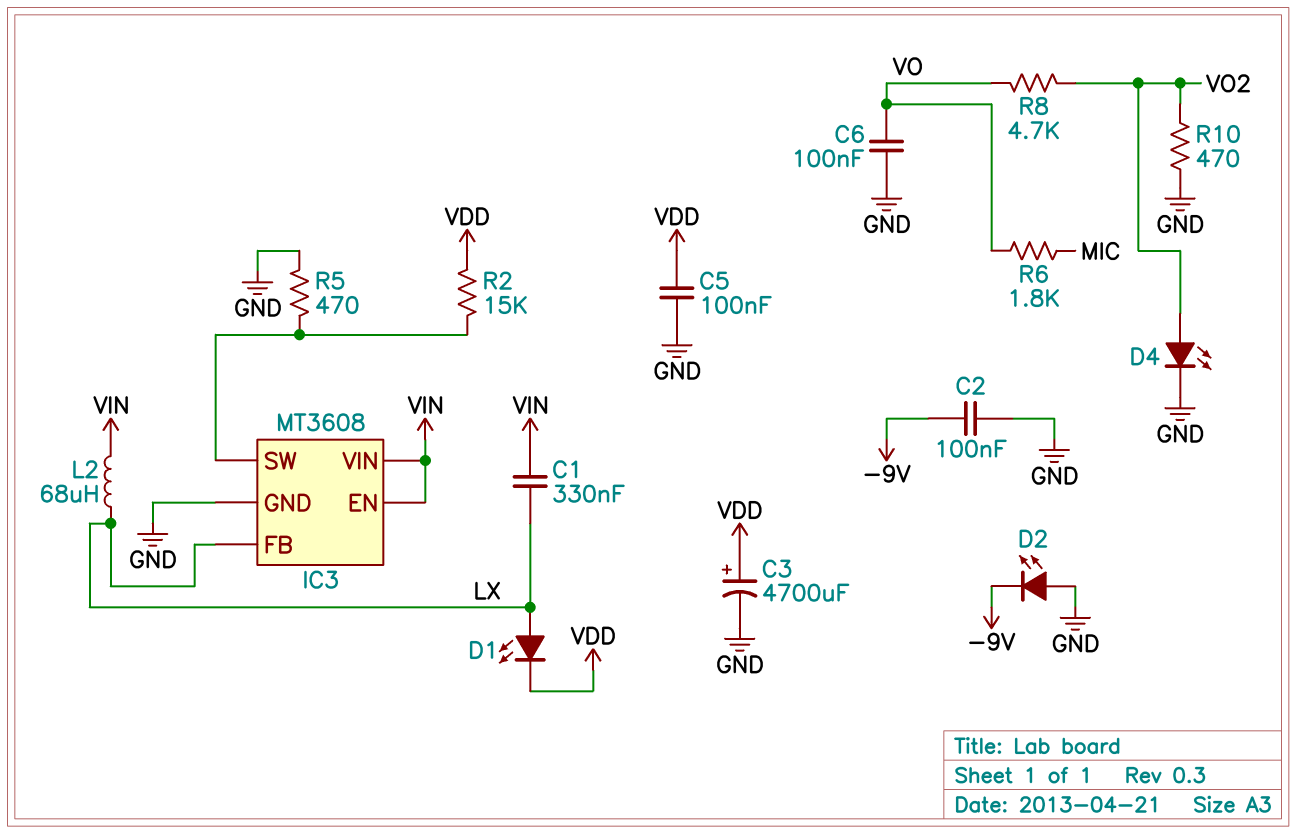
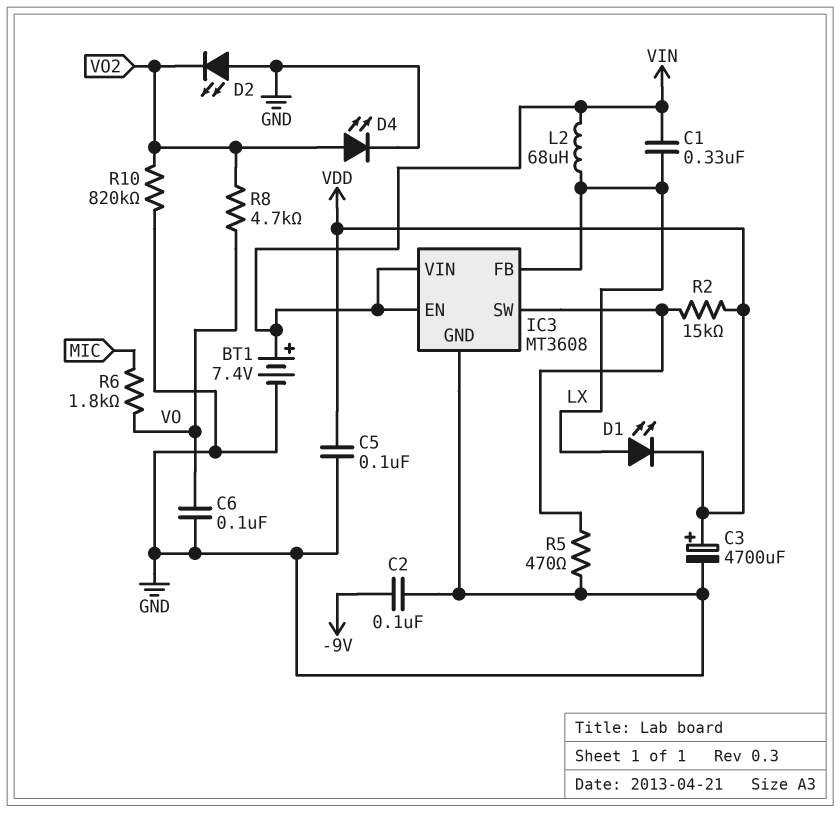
BT1: none -> 7.4V (plus VIN, minus GND)
D2: LED (A GND, K -9V) -> LED (A GND, K VO2)
R10: 470 (GND, VO2) -> 820k (GND, VO2)

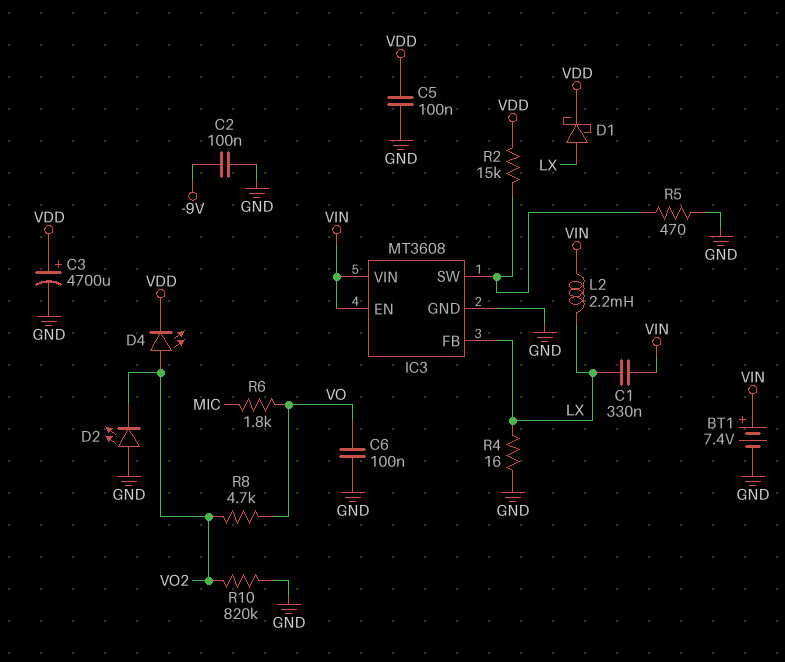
D1: LED (A LX, K VDD) -> schottky (A LX, K VDD)
D4: LED (A VO2, K GND) -> LED (A VO2, K VDD)
L2: 68uH (LX, VIN) -> 2.2mH (LX, VIN)
R4: none -> 16 (GND, LX)

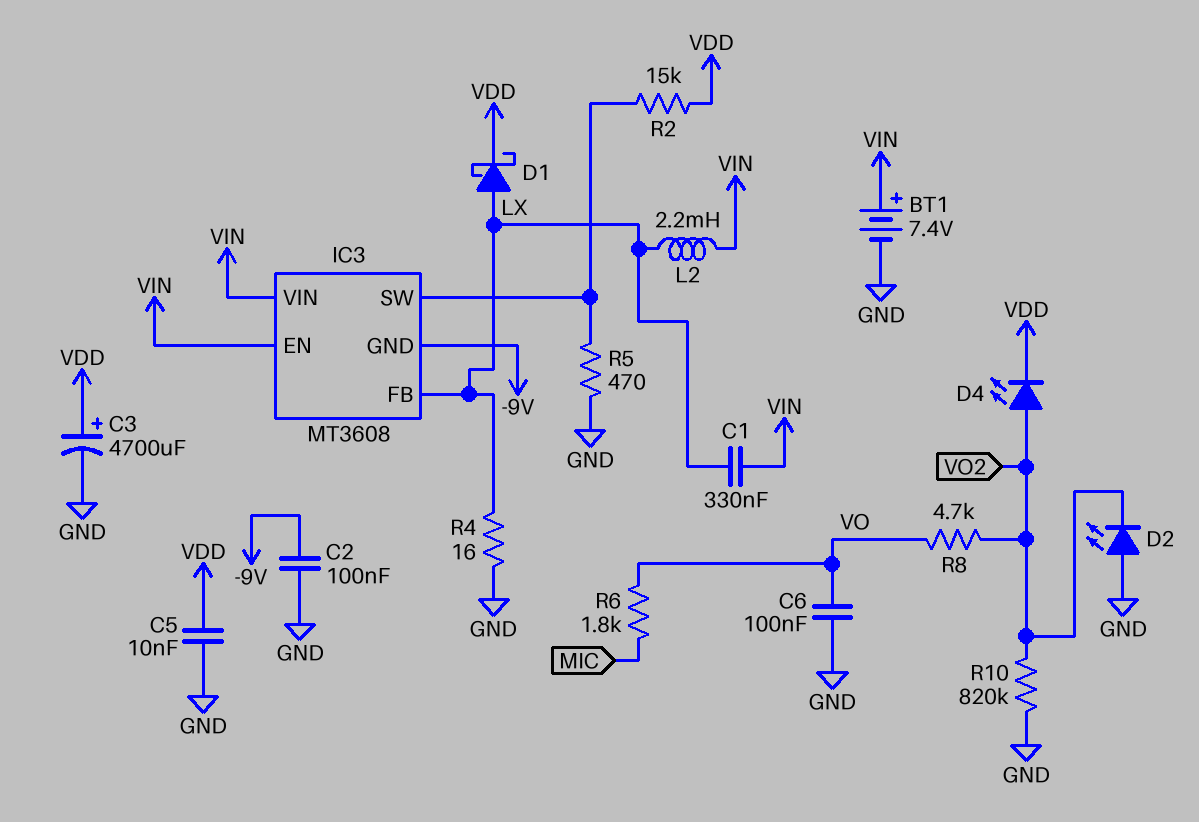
C5: 100nF (GND, VDD) -> 10nF (GND, VDD)
IC3 pin GND: GND -> -9V

